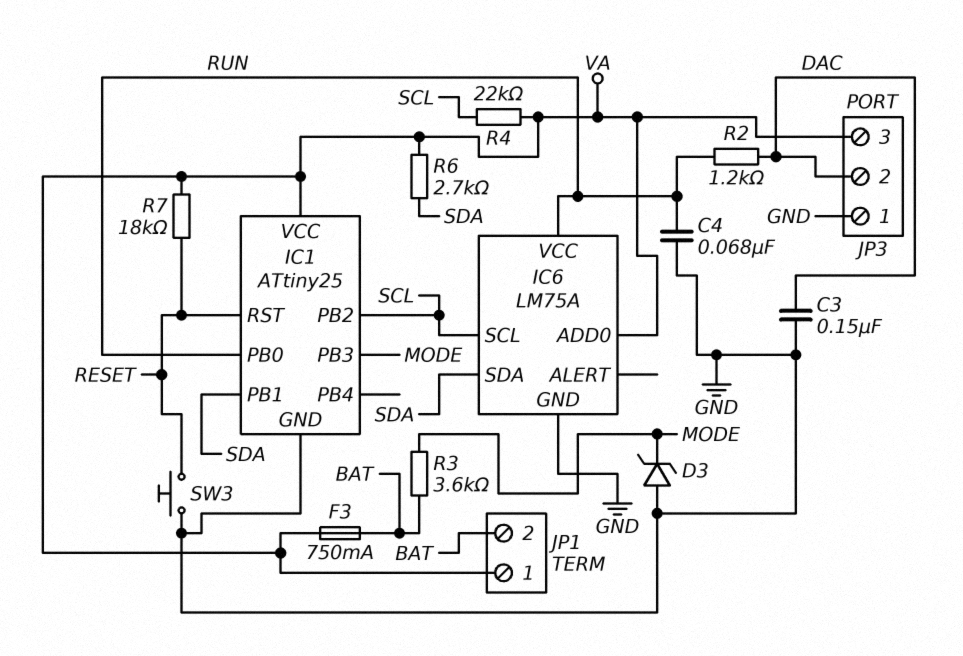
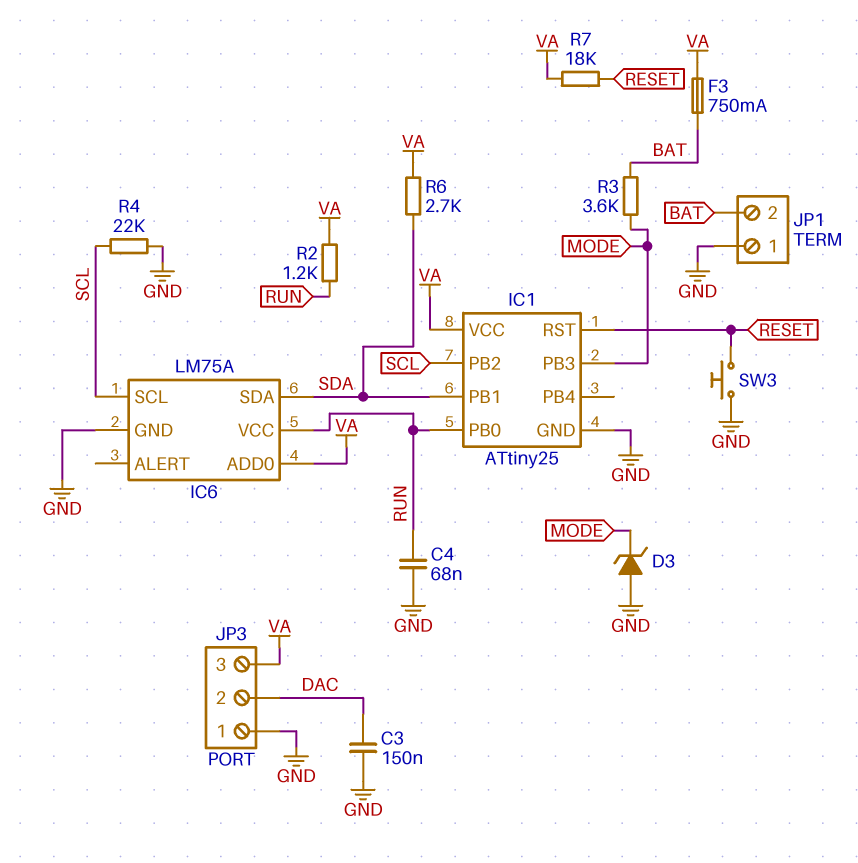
JP1 pin 1: VA -> GND
R2: 1.2k (DAC, RUN) -> 1.2k (RUN, VA)
R4: 22k (SCL, VA) -> 22k (GND, SCL)

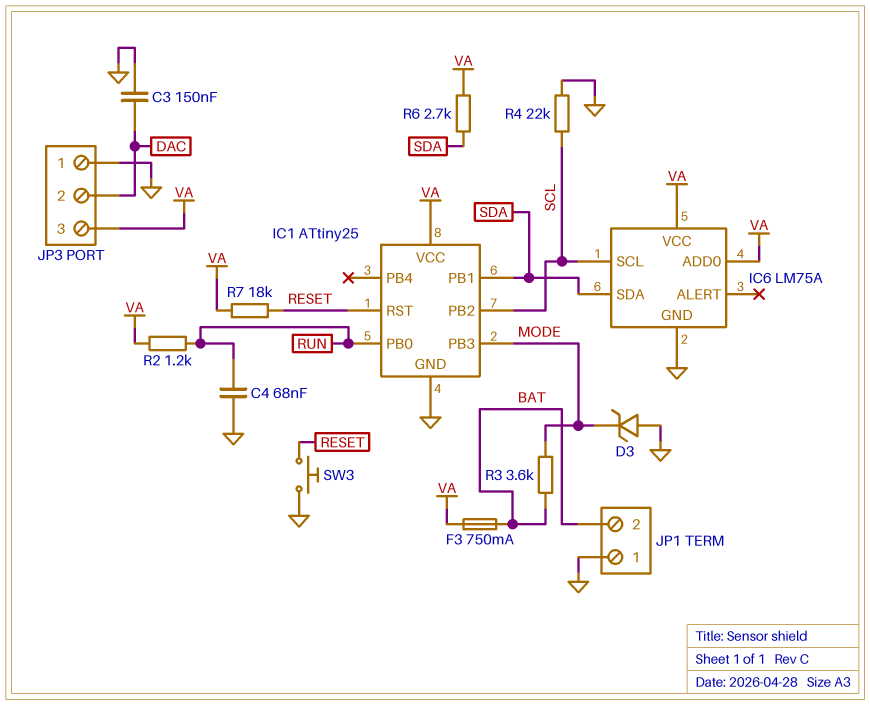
IC6 pin VCC: RUN -> VA

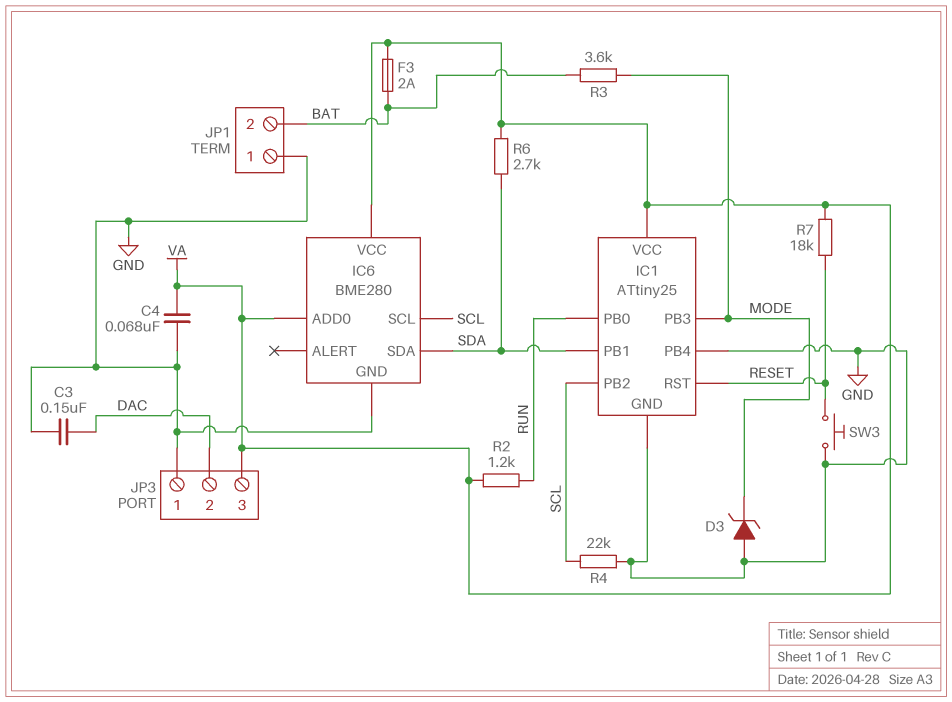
C4: 68nF (GND, RUN) -> 68nF (GND, VA)
F3: 750mA (BAT, VA) -> 2A (BAT, VA)
IC1 pin PB4: none -> GND
IC6: LM75A -> BME280

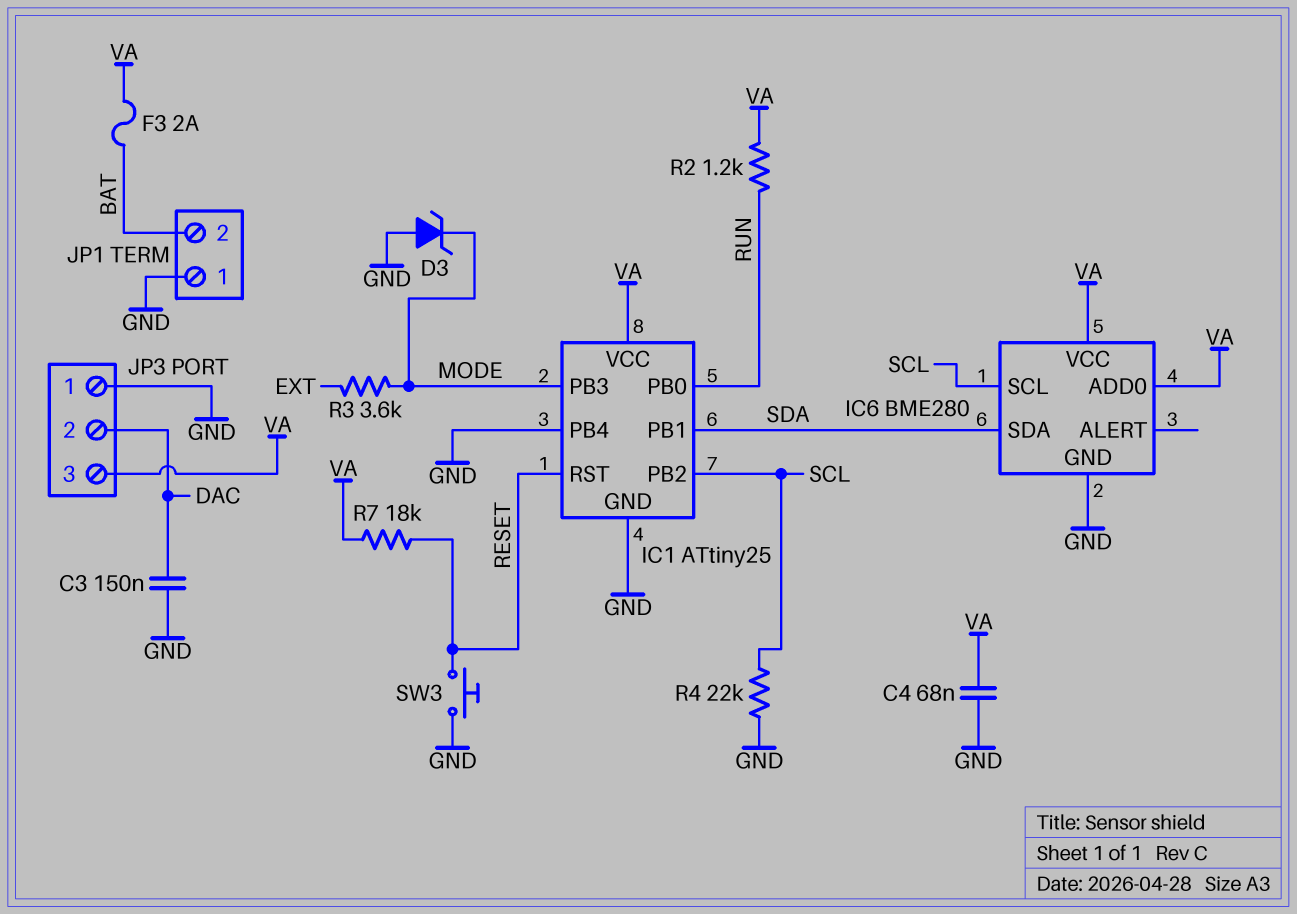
R3: 3.6k (BAT, MODE) -> 3.6k (EXT, MODE)
R6: 2.7k (SDA, VA) -> none

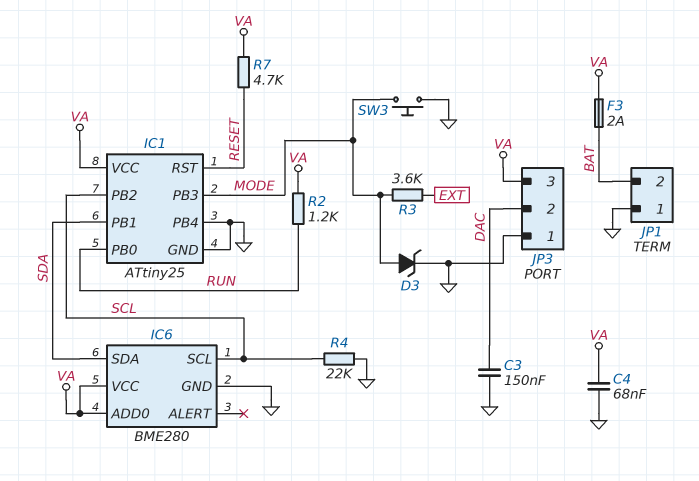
D3: zener (A GND, K MODE) -> zener (A MODE, K GND)
R7: 18k (RESET, VA) -> 4.7k (RESET, VA)
SW3: button (GND, RESET) -> button (GND, MODE)

